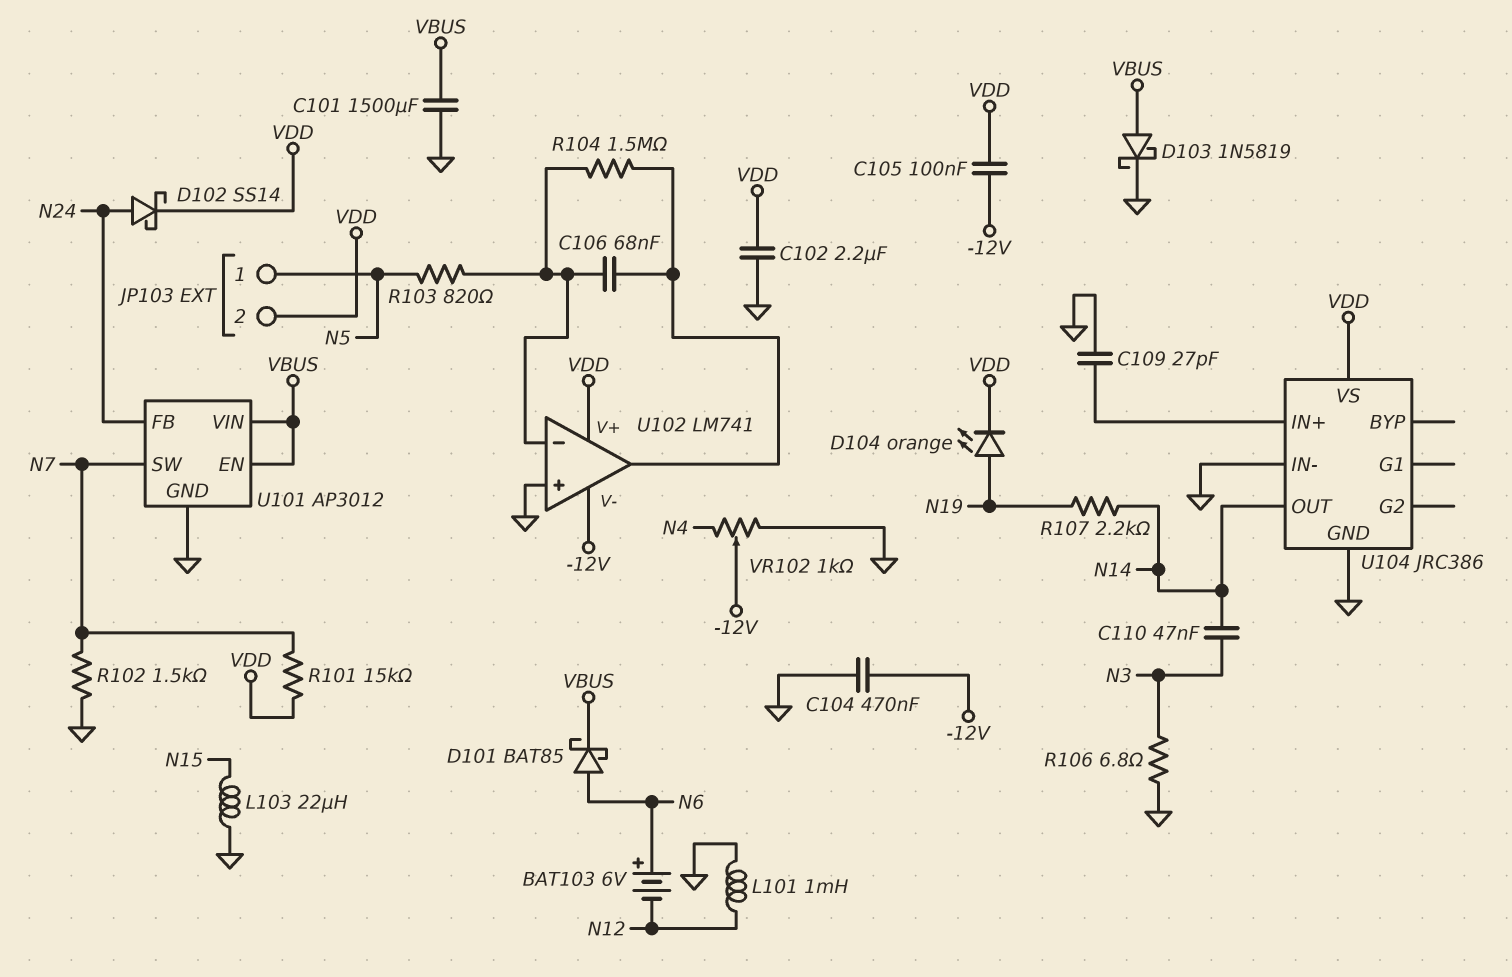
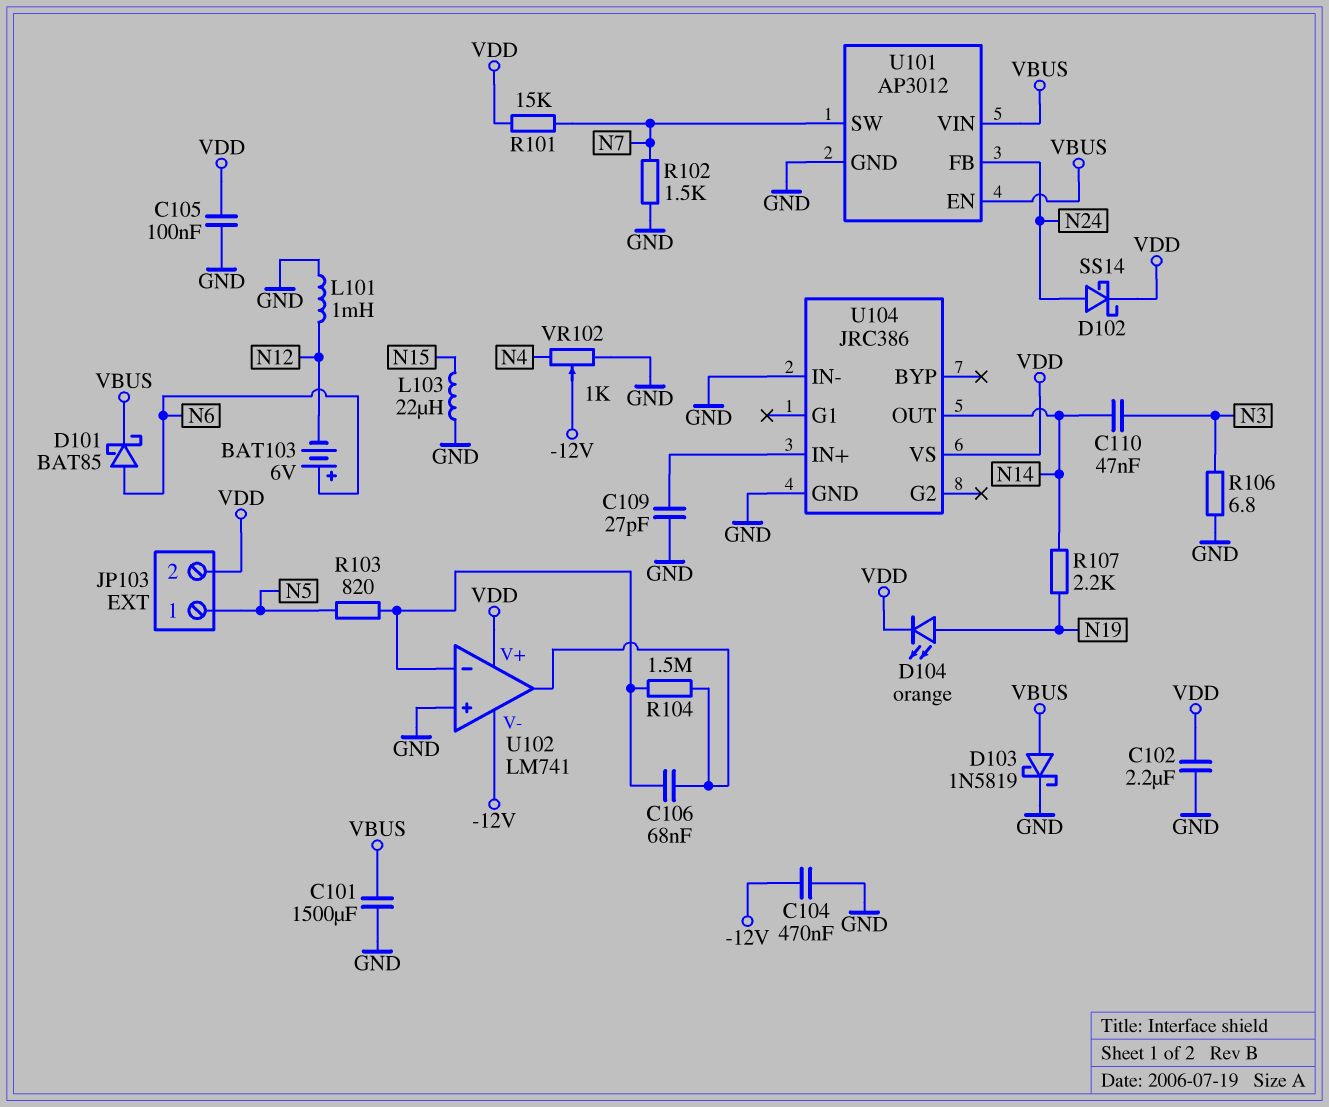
C105: 100nF (-12V, VDD) -> 100nF (GND, VDD)

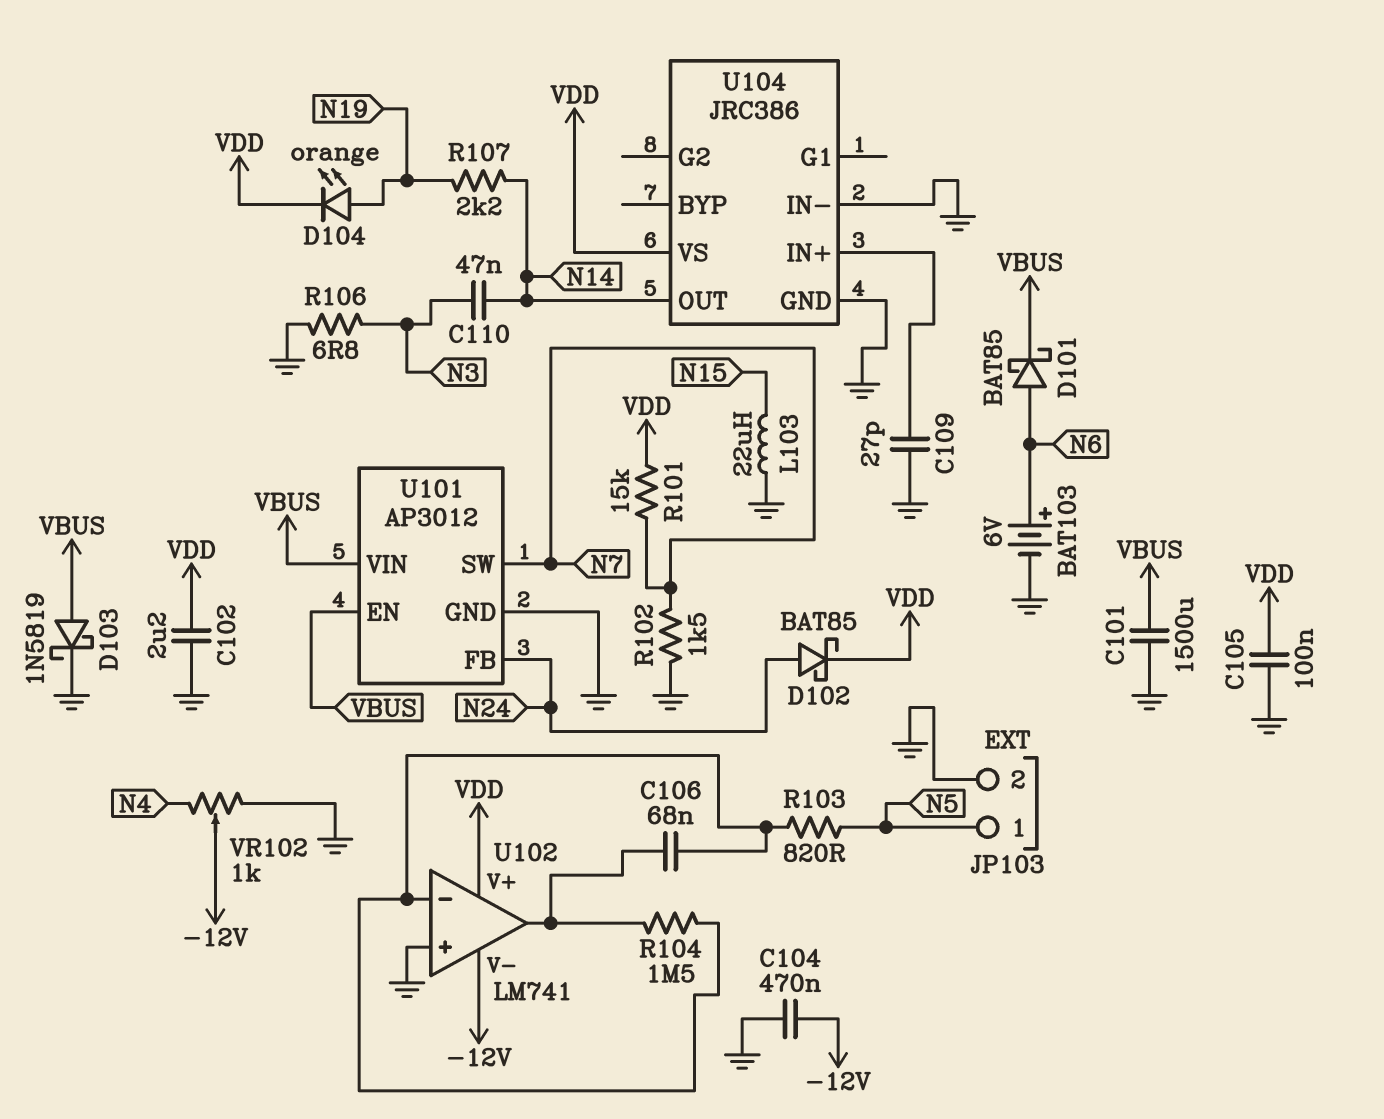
BAT103: 6V (plus N6, minus N12) -> 6V (plus N6, minus GND)
D102: schottky SS14 (A N24, K VDD) -> schottky BAT85 (A N24, K VDD)
JP103 pin 2: VDD -> GND
L101: 1mH (GND, N12) -> none

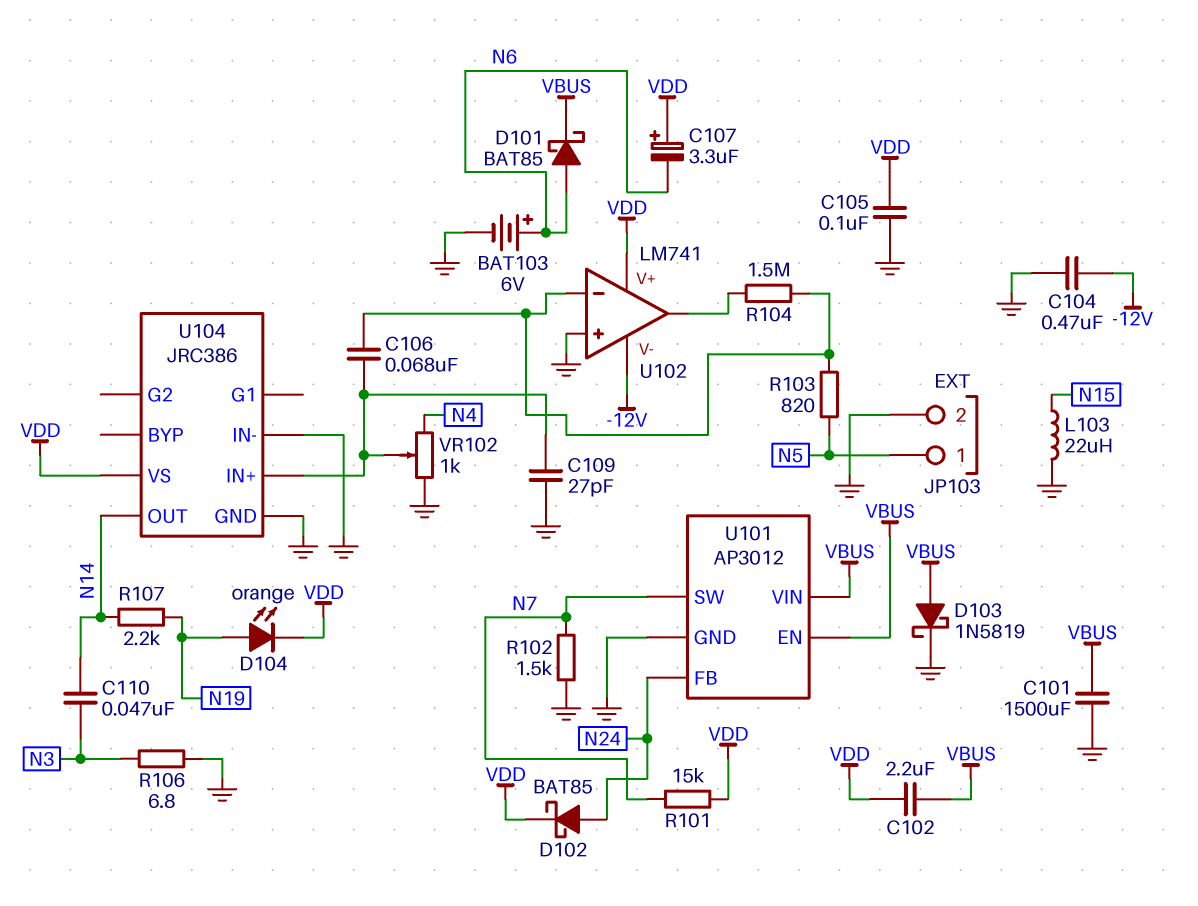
C102: 2.2uF (GND, VDD) -> 2.2uF (VBUS, VDD)
C106: 68nF (U102/in-, U102/out) -> 68nF (U102/in-, U104/IN+)
C107: none -> 3.3uF (plus VDD, minus N6)
VR102: 1k (GND, N4, wiper -12V) -> 1k (GND, N4, wiper U104/IN+)

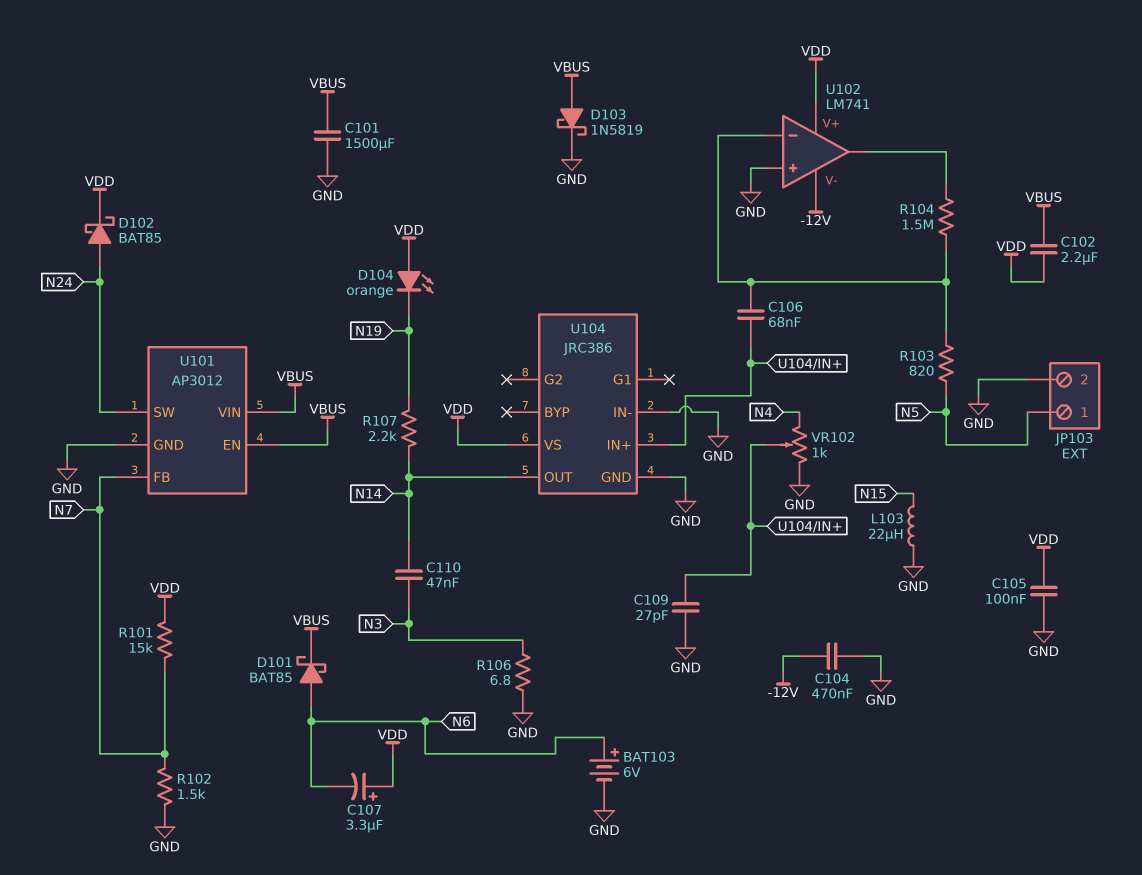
D104: LED orange (A N19, K VDD) -> LED orange (A VDD, K N19)
U101 pin FB: N24 -> N7
U101 pin SW: N7 -> N24

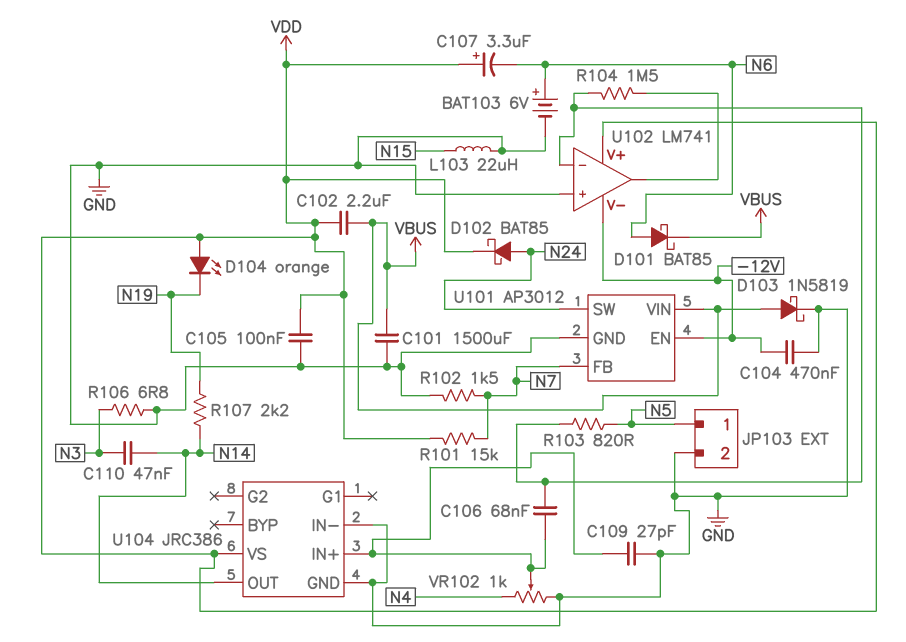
U101 pin EN: VBUS -> -12V

